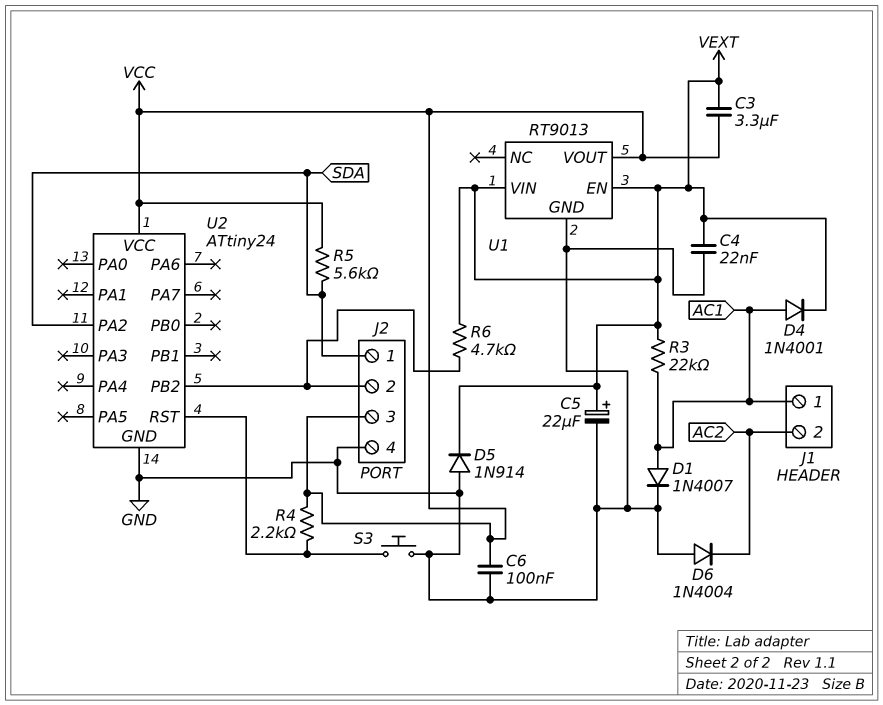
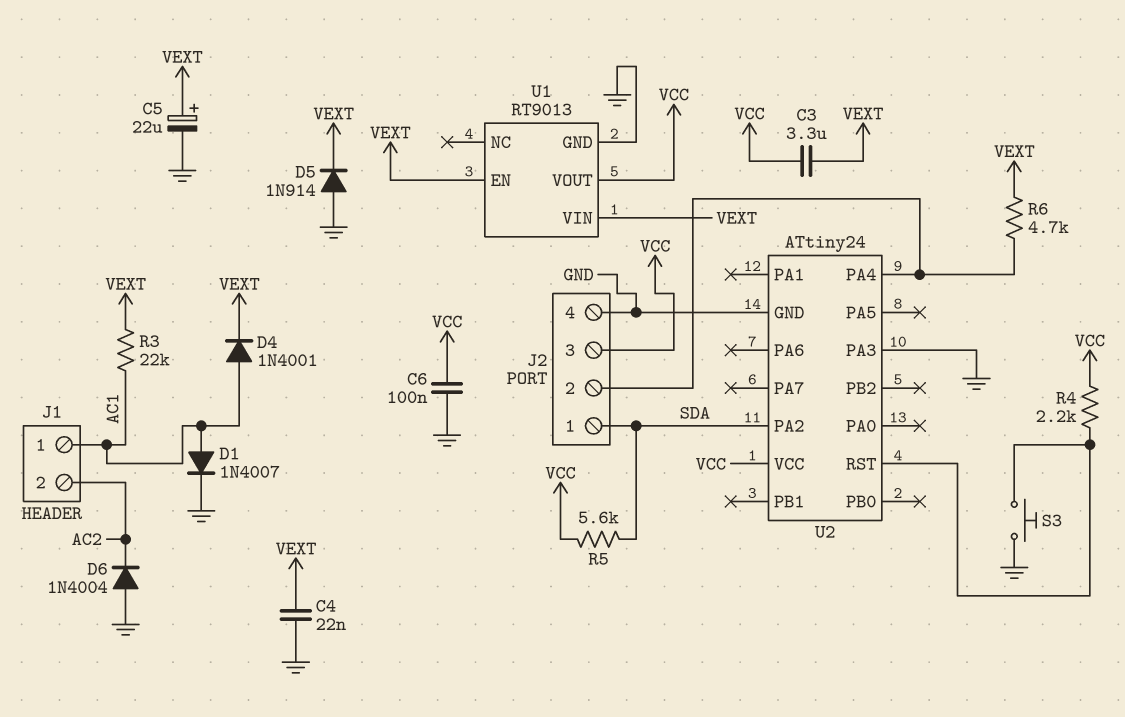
U2 pin PA3: none -> GND
U2 pin PA4: none -> J2/2
U2 pin PB2: J2/2 -> none

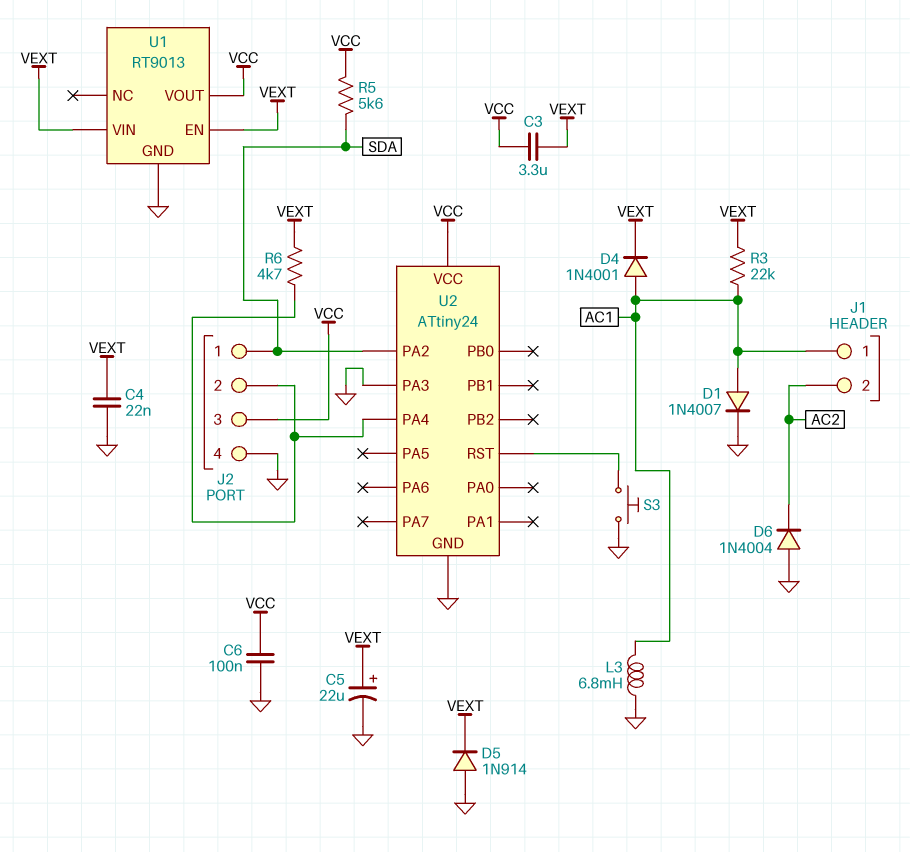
L3: none -> 6.8mH (AC1, GND)
R4: 2.2k (U2/RST, VCC) -> none

